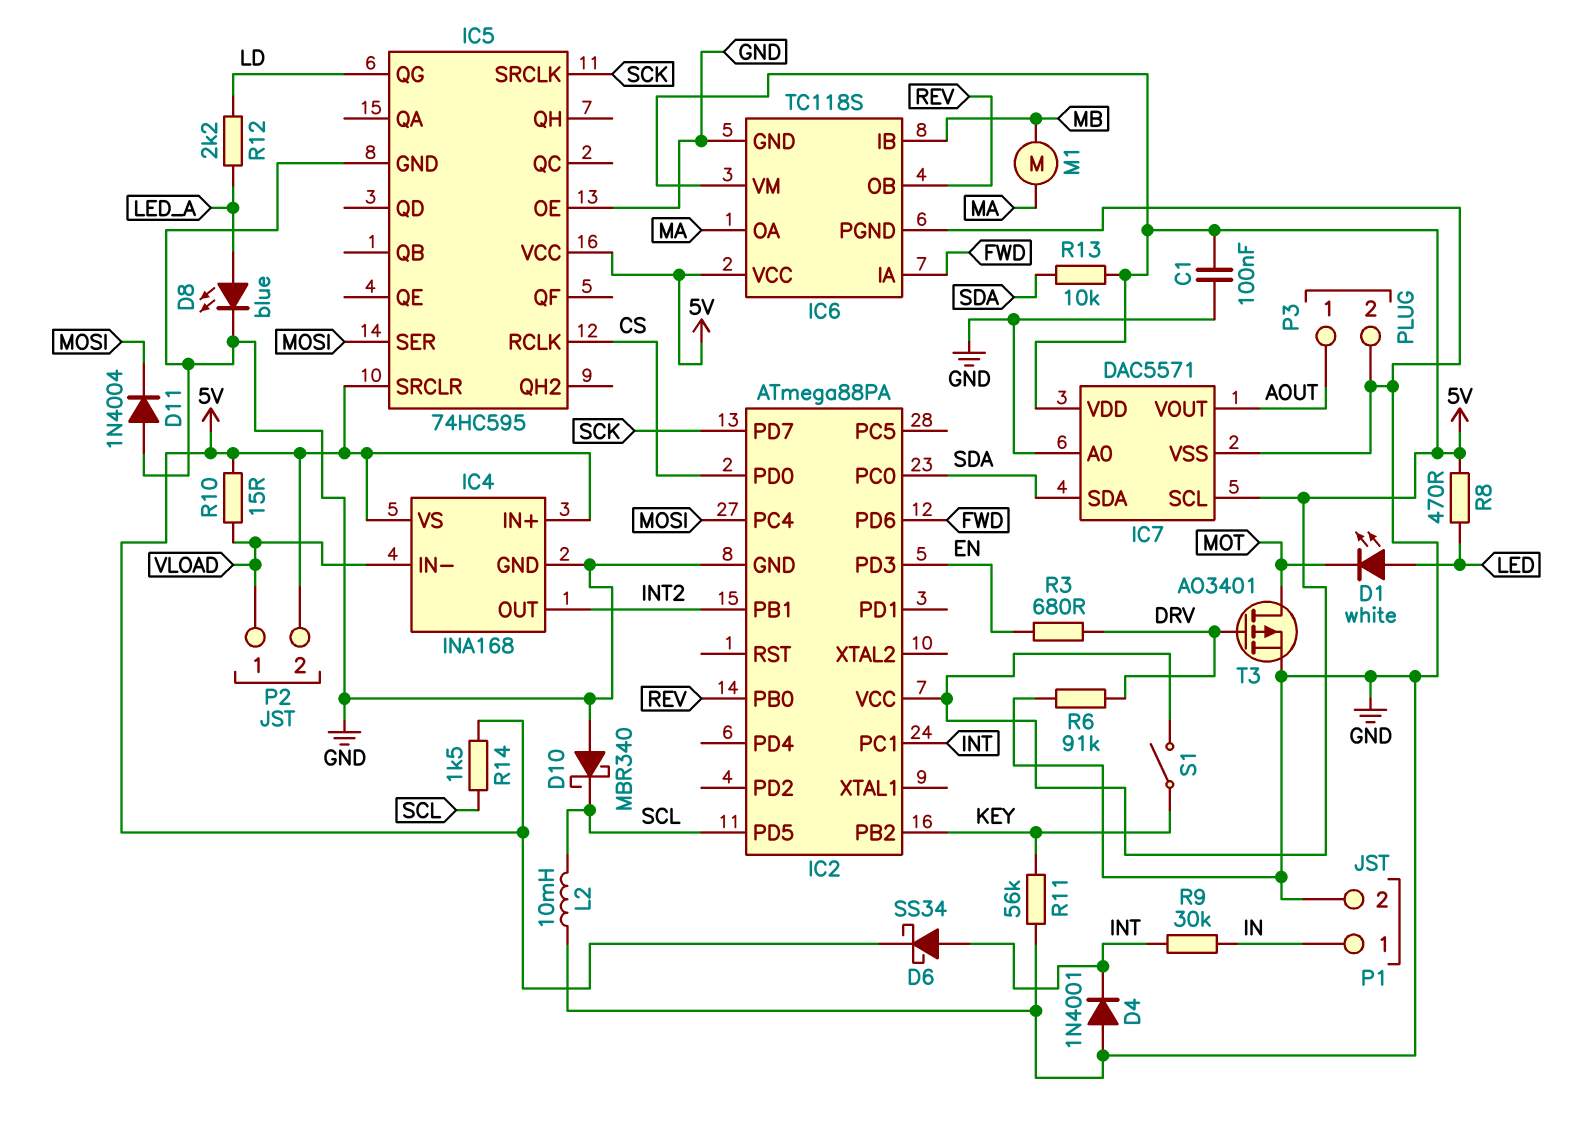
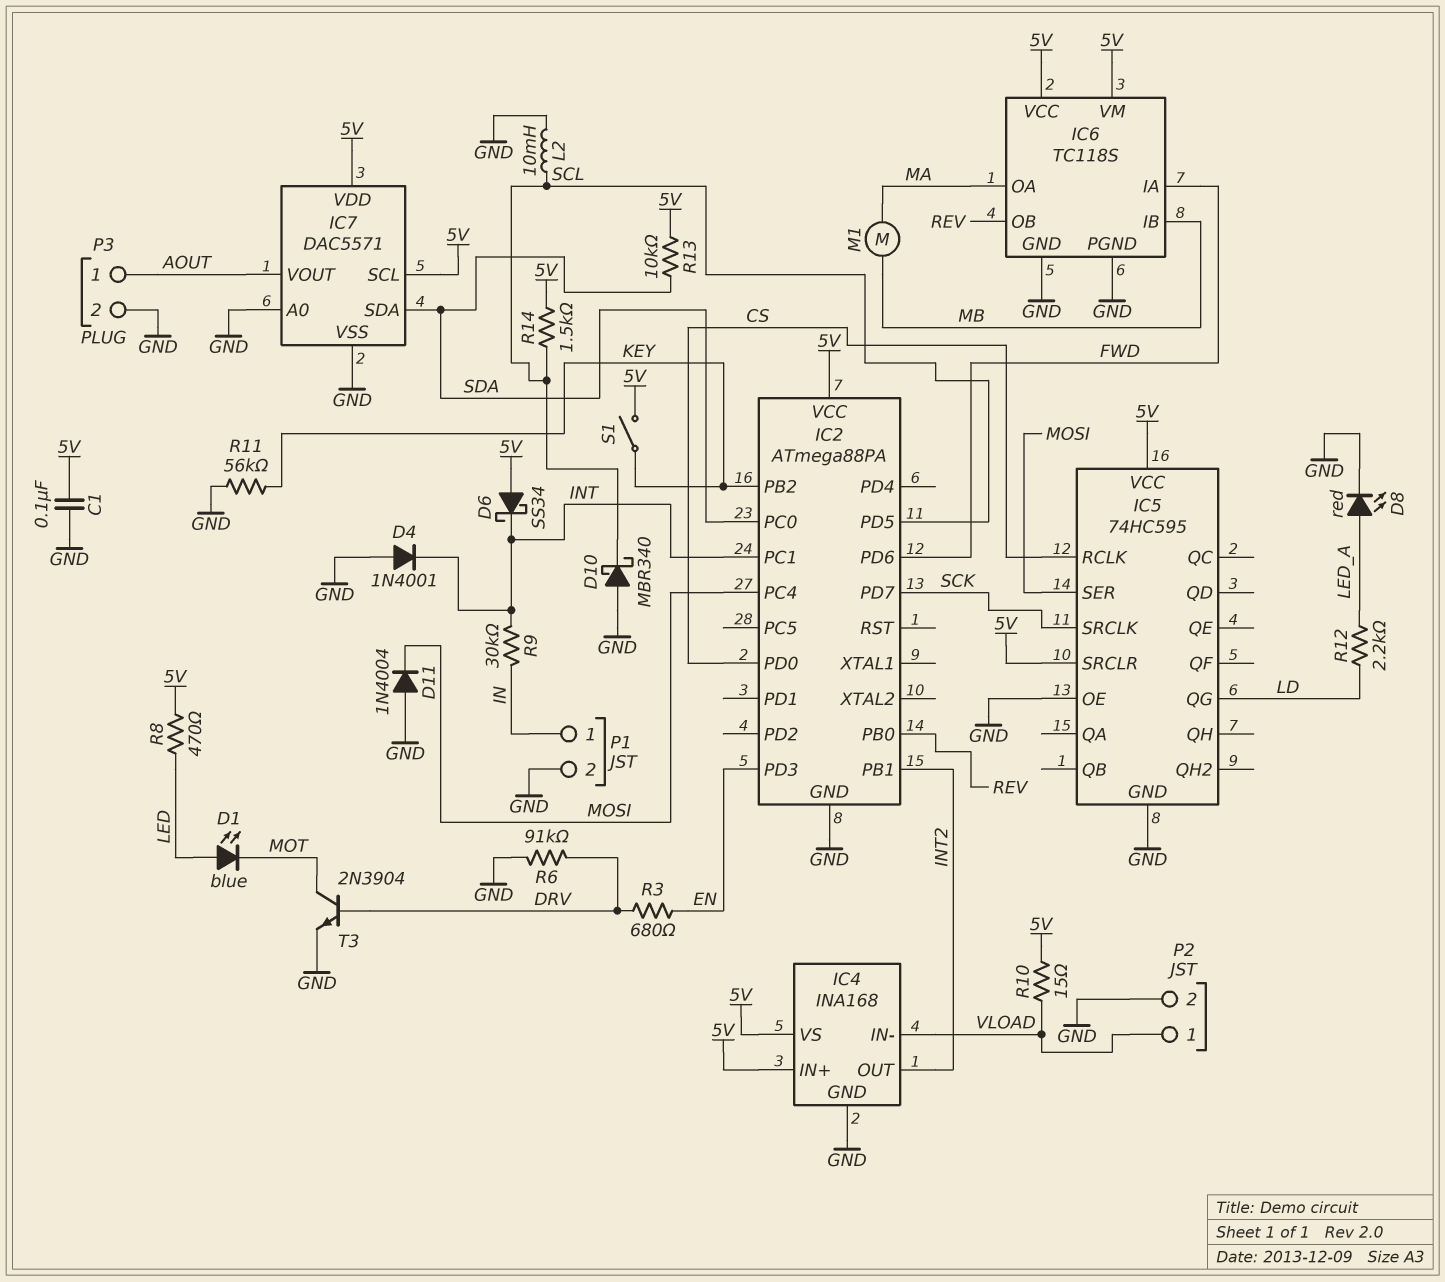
D1: LED white (A LED, K MOT) -> LED blue (A LED, K MOT)
D6: schottky SS34 (A INT, K 5V) -> schottky SS34 (A 5V, K INT)
D8: LED blue (A LED_A, K GND) -> LED red (A LED_A, K GND)
P2 pin 2: 5V -> GND
T3: PMOS AO3401 (G DRV, D MOT, S GND) -> NPN 2N3904 (B DRV, C MOT, E GND)

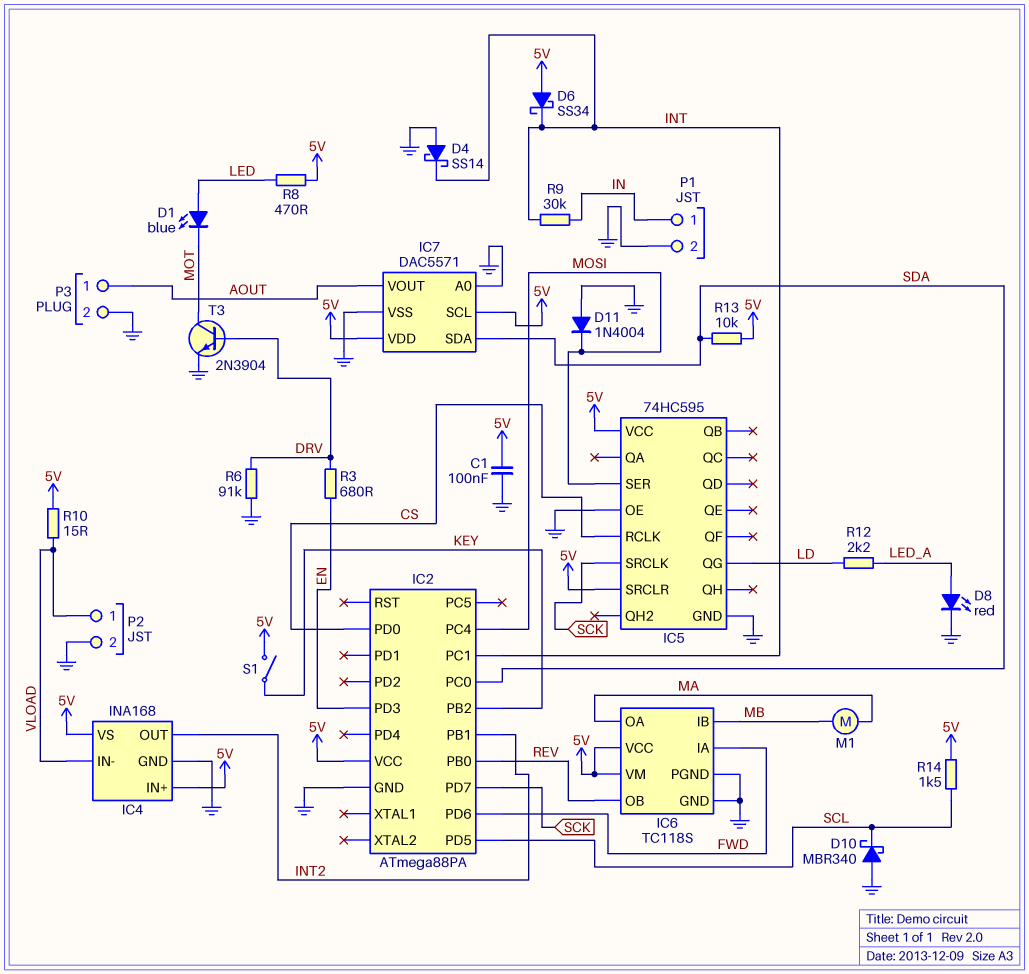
D4: diode 1N4001 (A GND, K INT) -> schottky SS14 (A GND, K INT)
L2: 10mH (GND, SCL) -> none
R11: 56k (GND, KEY) -> none

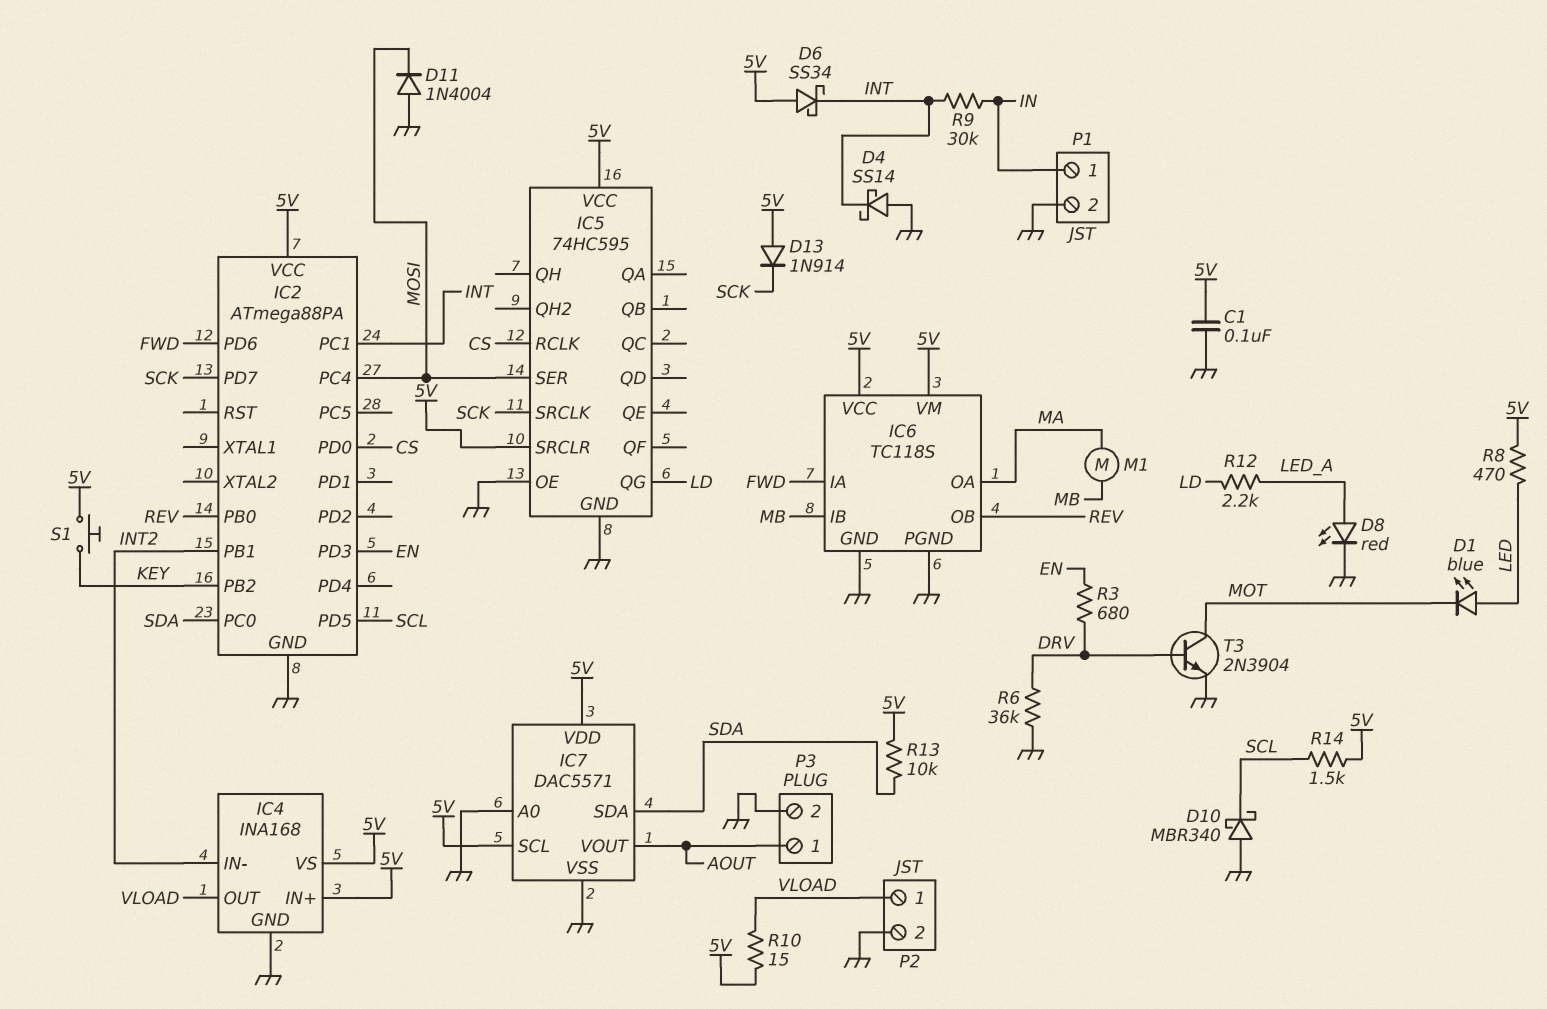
D13: none -> diode 1N914 (A 5V, K SCK)
IC4 pin IN-: VLOAD -> INT2
IC4 pin OUT: INT2 -> VLOAD
R6: 91k (DRV, GND) -> 36k (DRV, GND)
S1: switch (5V, KEY) -> button (5V, KEY)

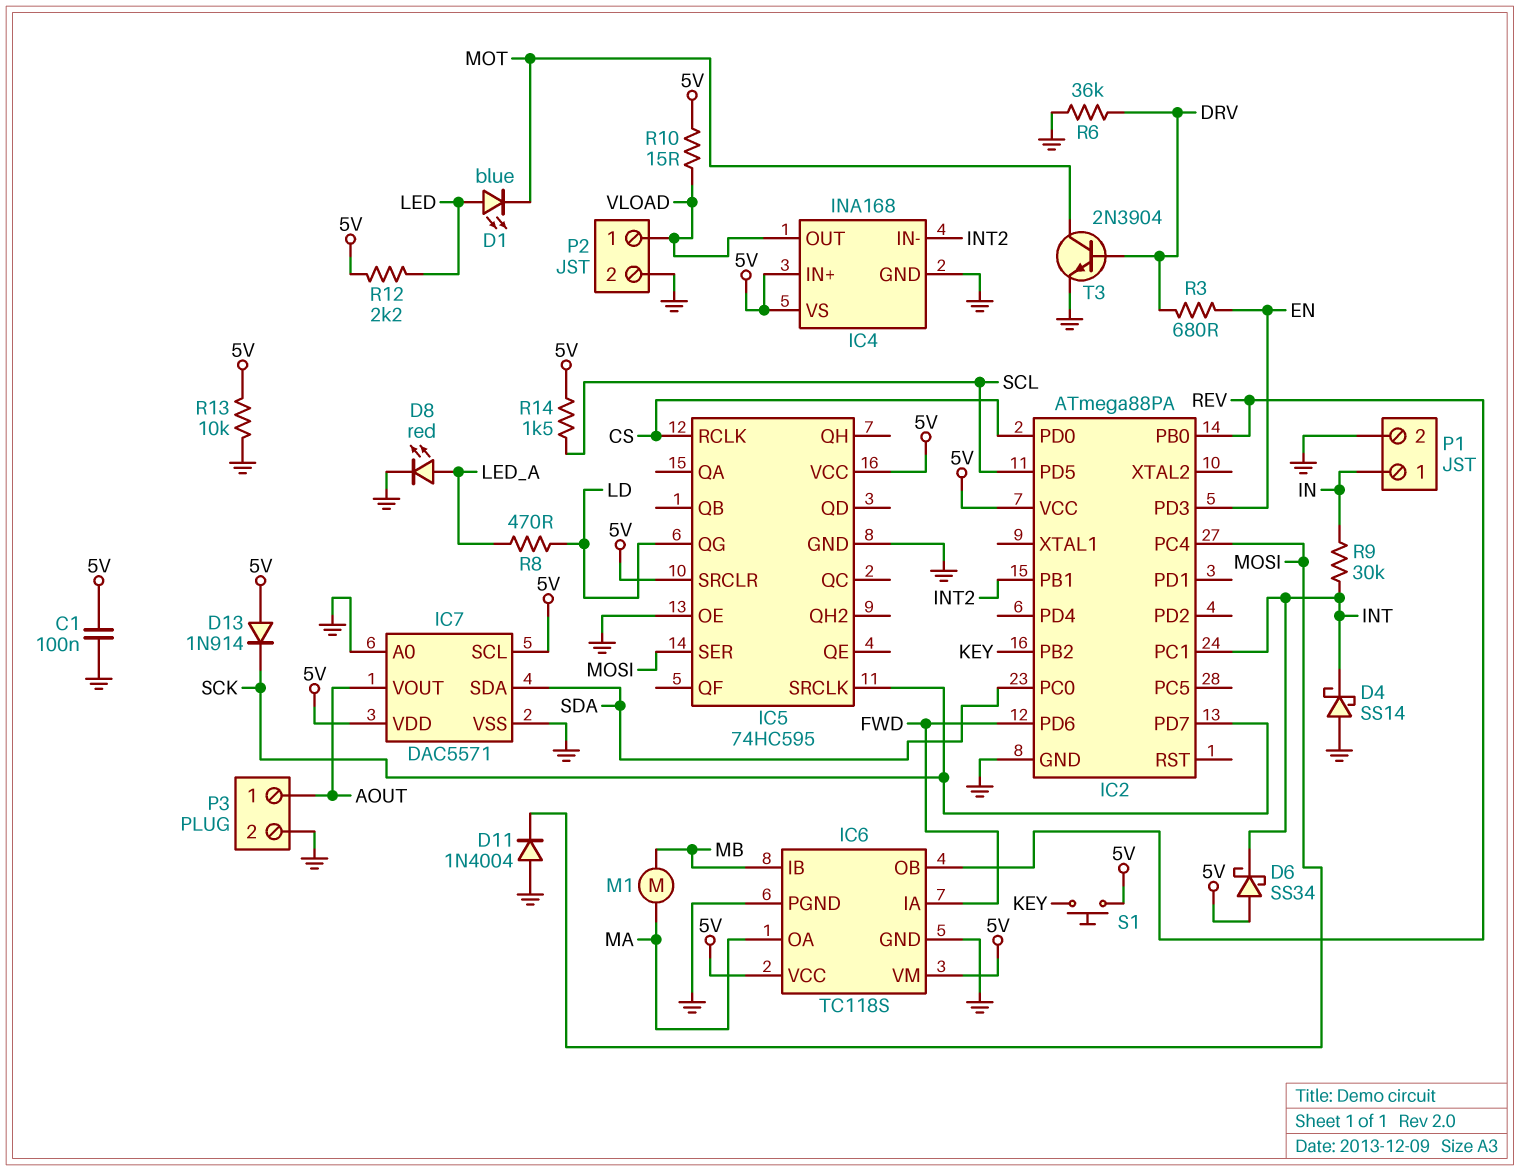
D10: schottky MBR340 (A GND, K SCL) -> none
R8: 470 (5V, LED) -> 470 (LD, LED_A)
R12: 2.2k (LD, LED_A) -> 2.2k (5V, LED)
R13: 10k (5V, SDA) -> 10k (5V, GND)

